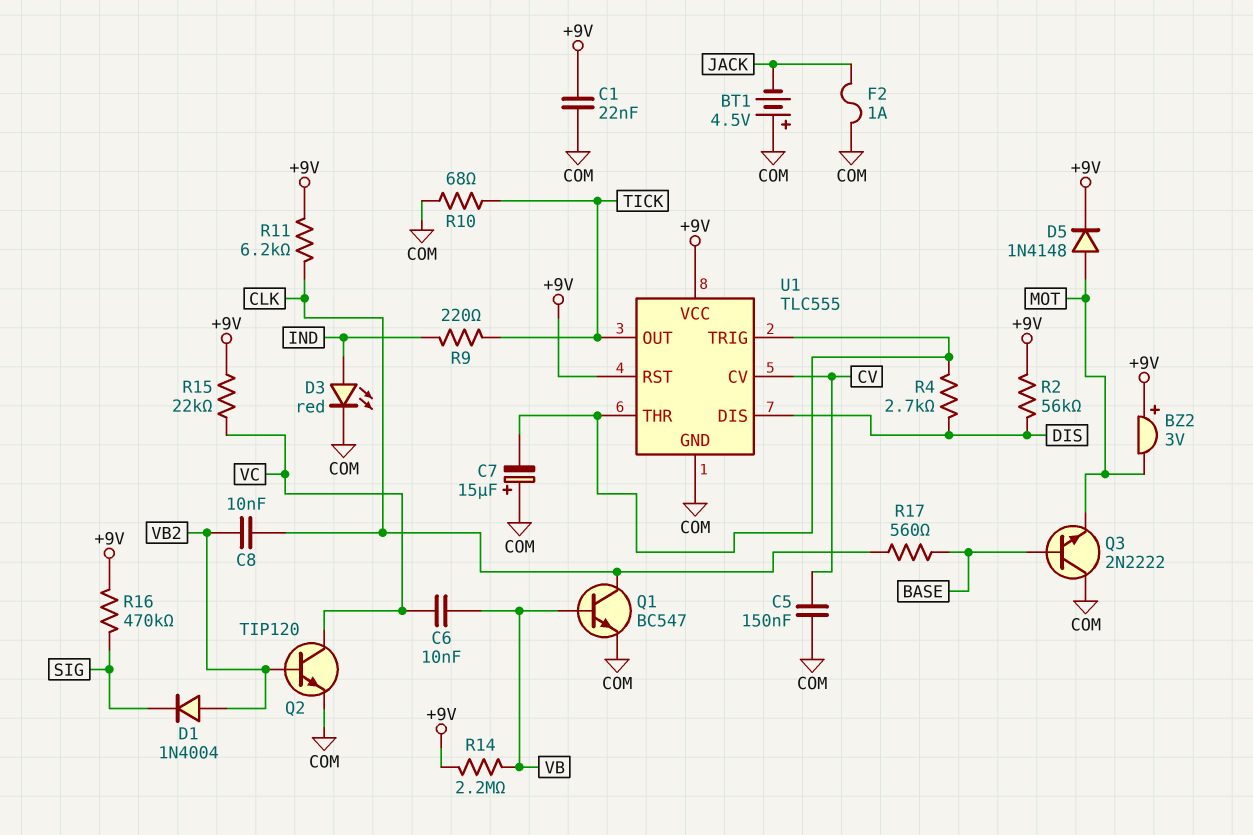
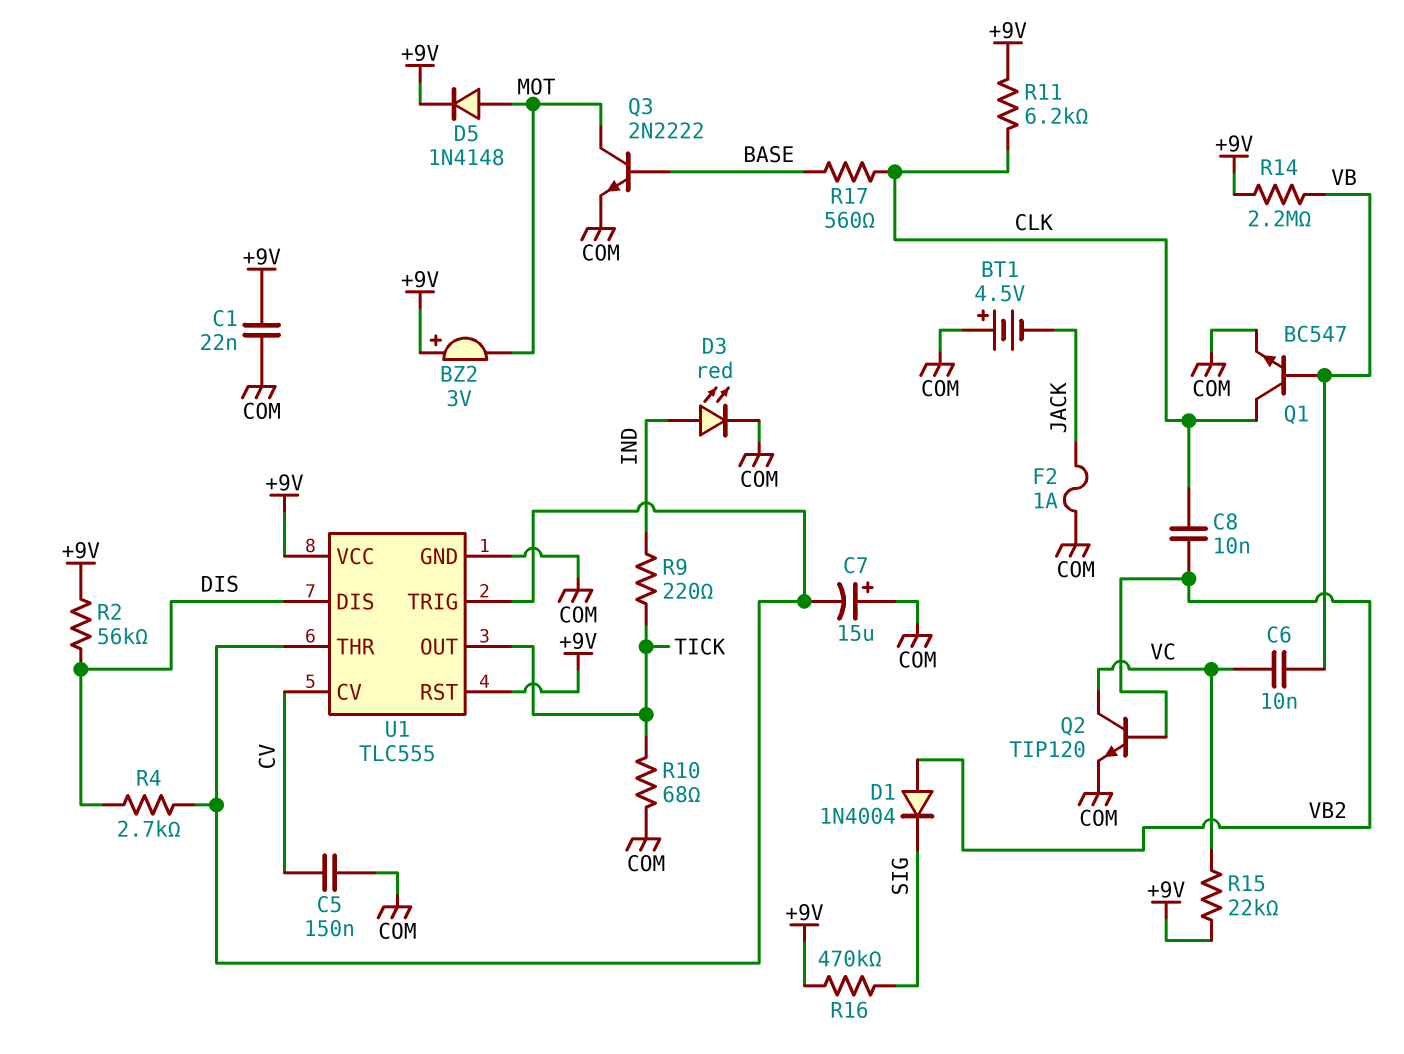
Q3: NPN 2N2222 (B BASE, C COM, E MOT) -> NPN 2N2222 (B BASE, C MOT, E COM)

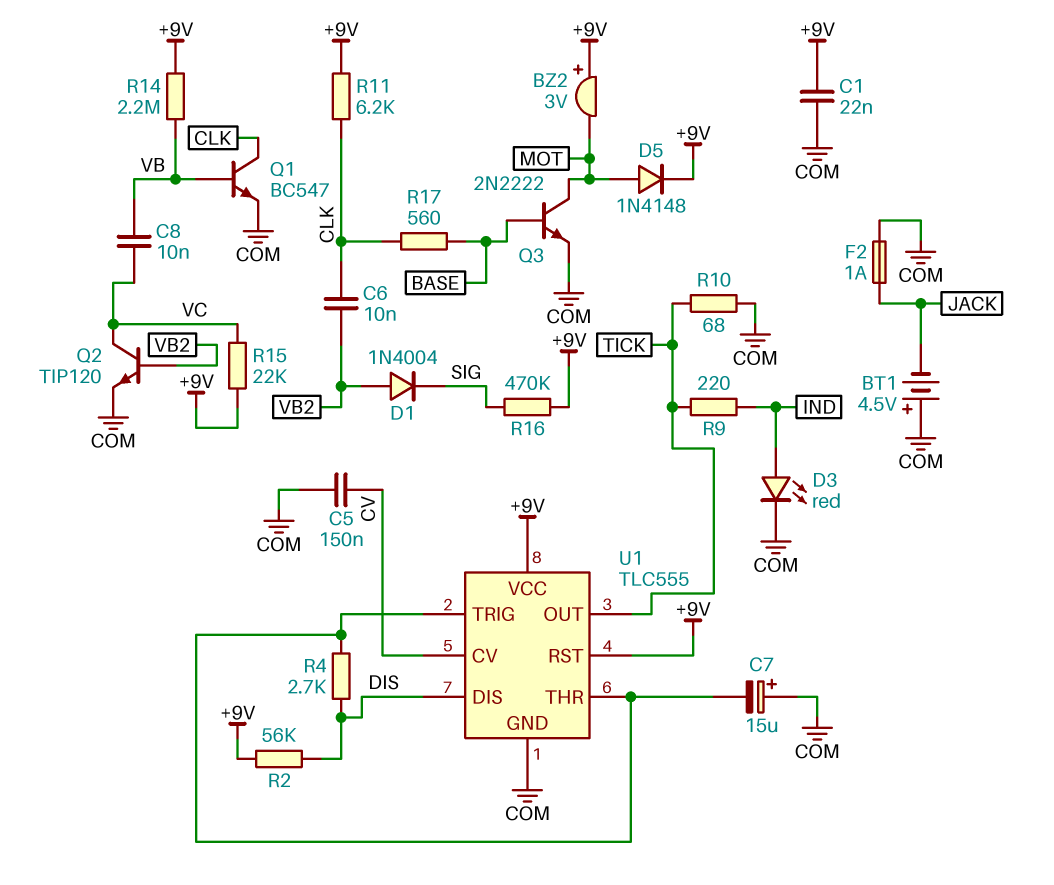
C6: 10nF (VB, VC) -> 10nF (CLK, VB2)
C8: 10nF (CLK, VB2) -> 10nF (VB, VC)

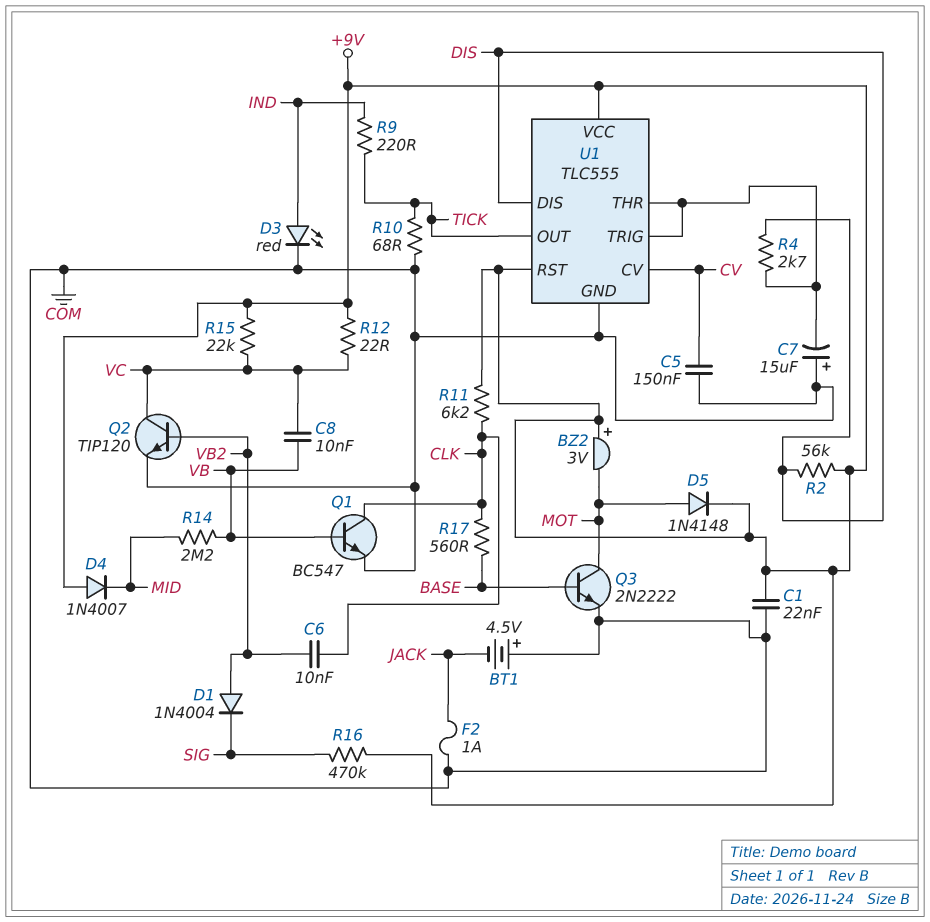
D4: none -> diode 1N4007 (A +9V, K MID)
R12: none -> 22 (+9V, VC)
R14: 2.2M (+9V, VB) -> 2.2M (MID, VB)

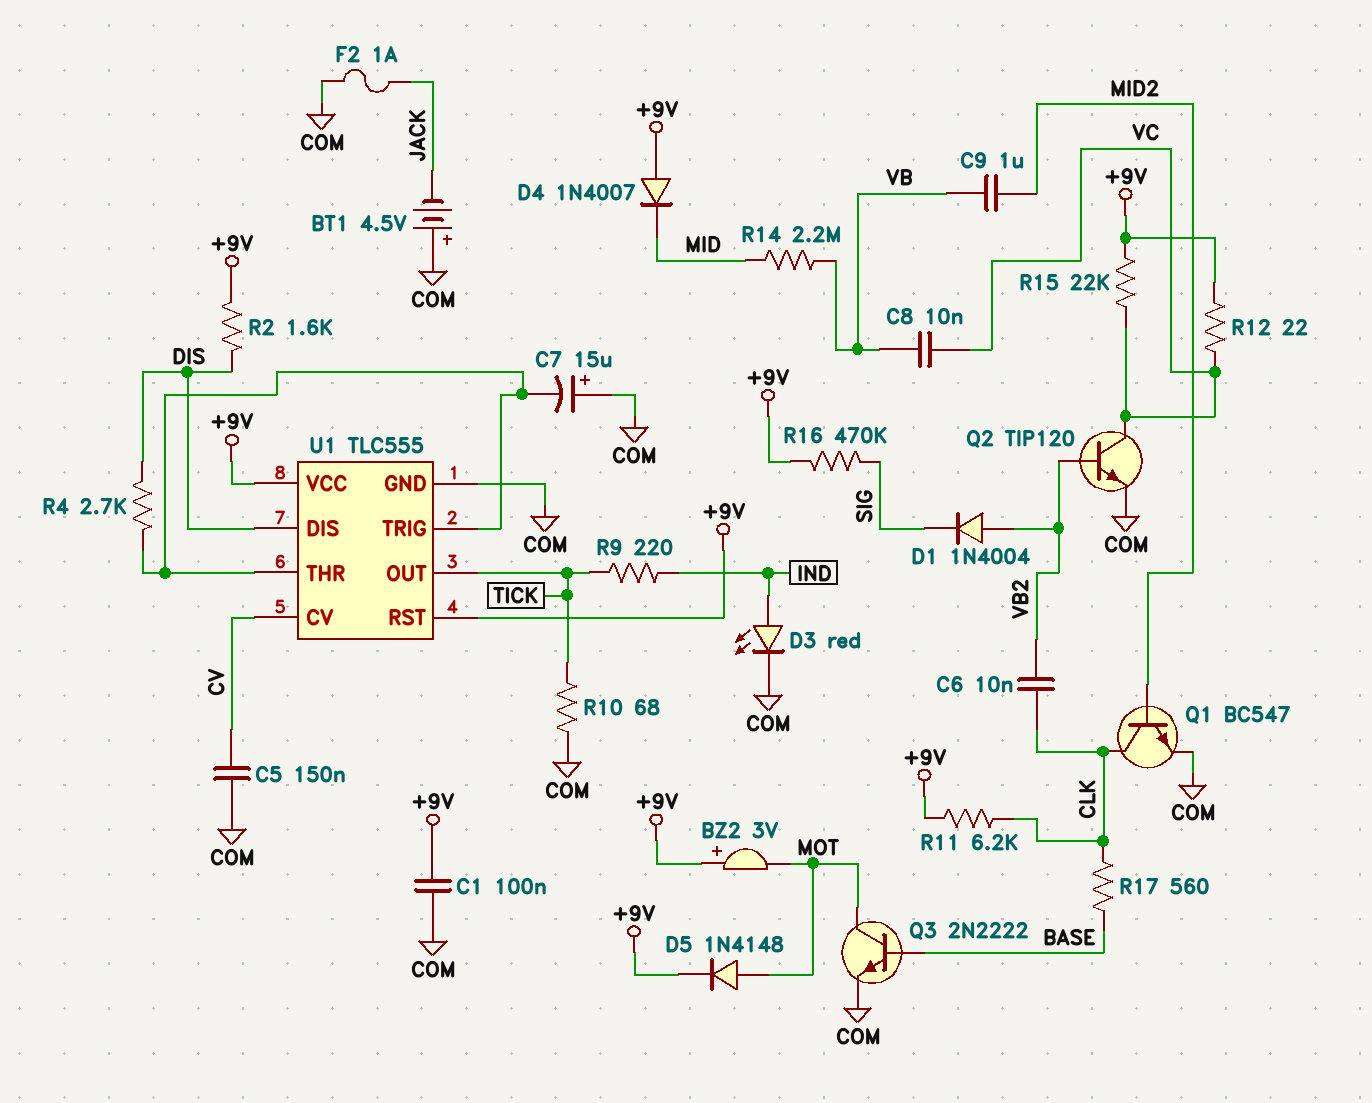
C1: 22nF (+9V, COM) -> 100nF (+9V, COM)
C9: none -> 1uF (MID2, VB)
Q1: NPN BC547 (B VB, C CLK, E COM) -> NPN BC547 (B MID2, C CLK, E COM)
R2: 56k (+9V, DIS) -> 1.6k (+9V, DIS)

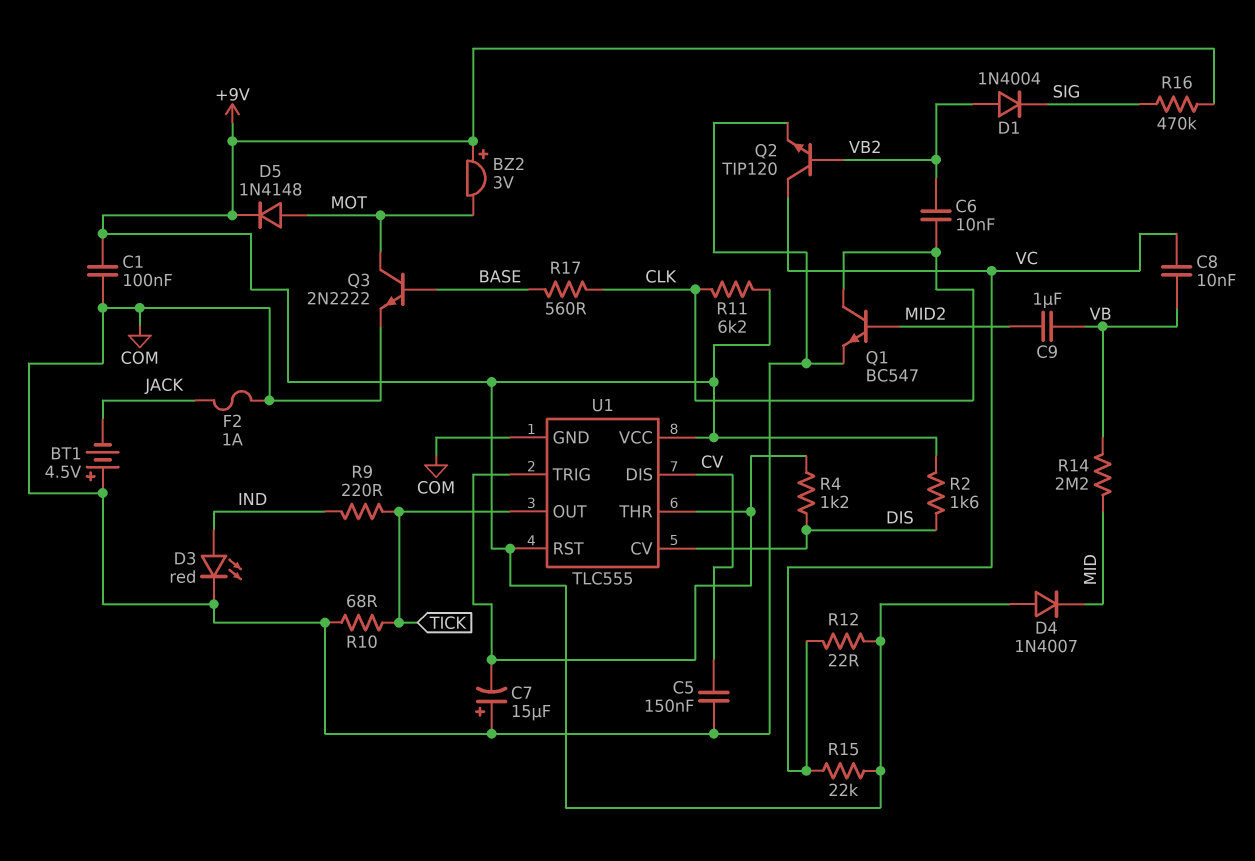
R4: 2.7k (DIS, U1/THR) -> 1.2k (DIS, U1/THR)
U1 pin CV: CV -> DIS
U1 pin DIS: DIS -> CV

